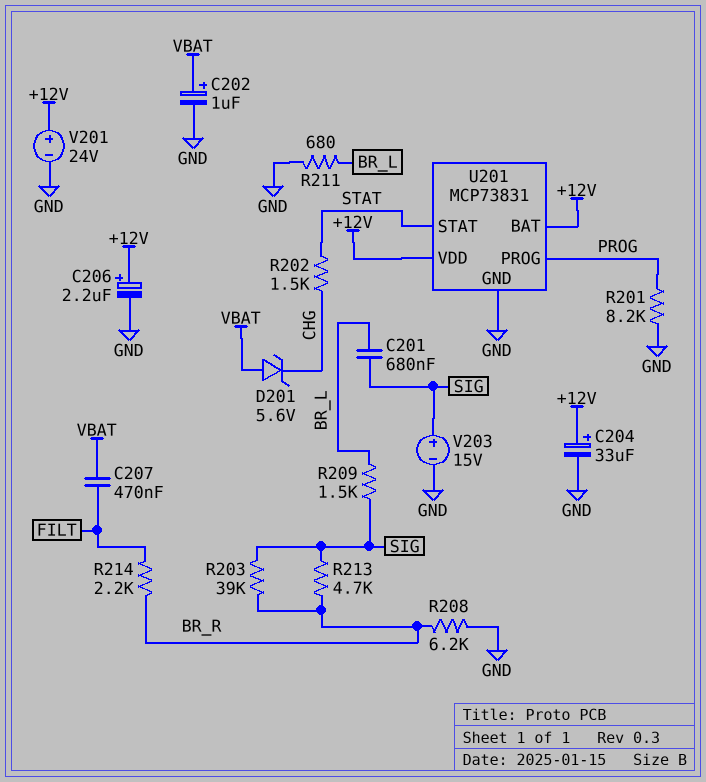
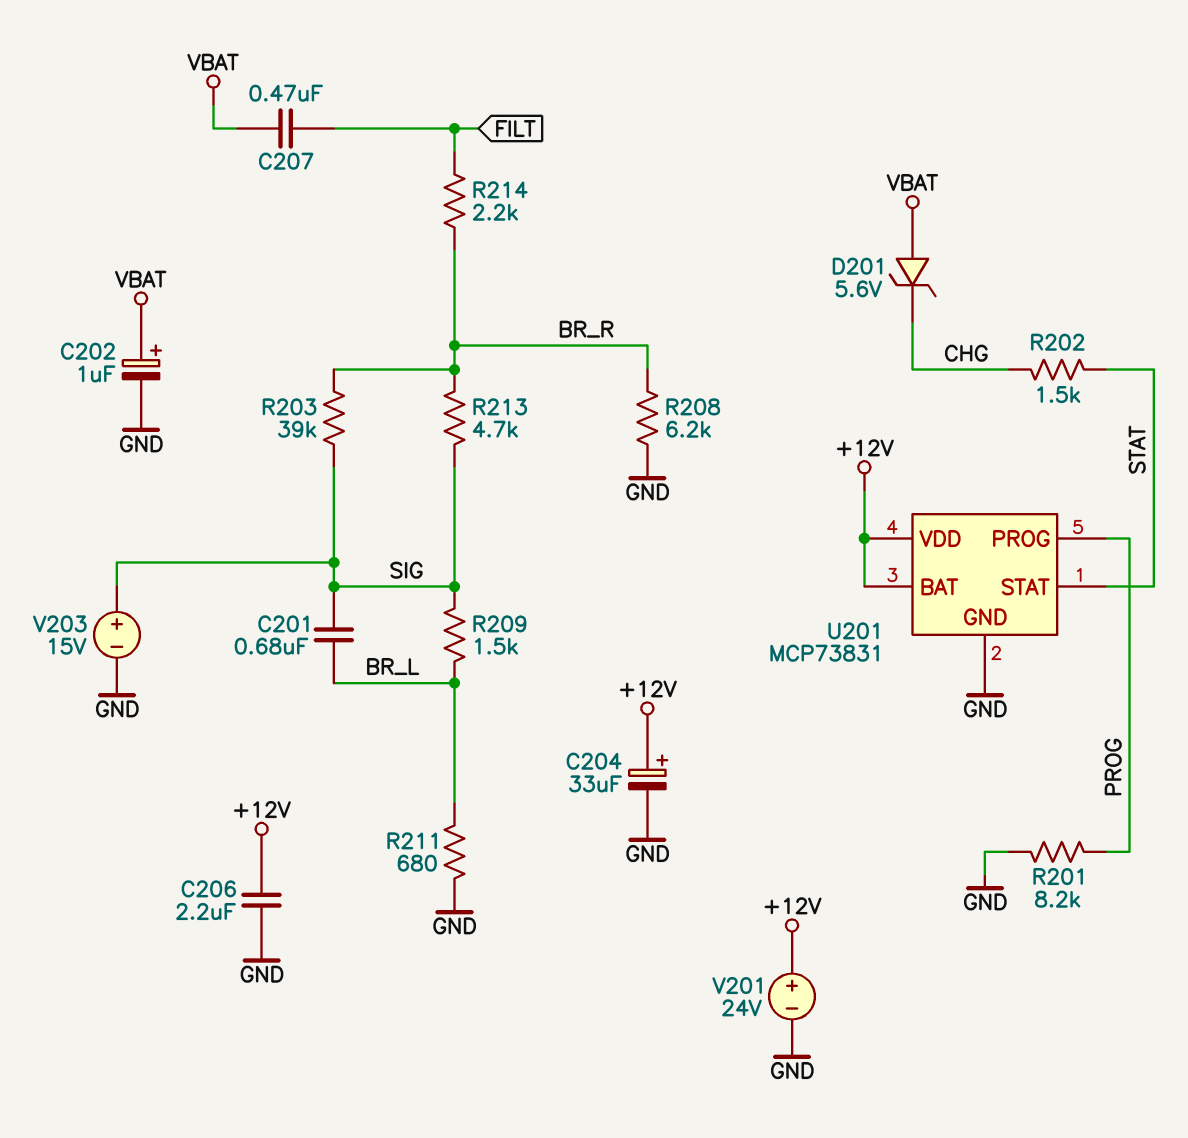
C206: 2.2uF (plus +12V, minus GND) -> 2.2uF (+12V, GND)

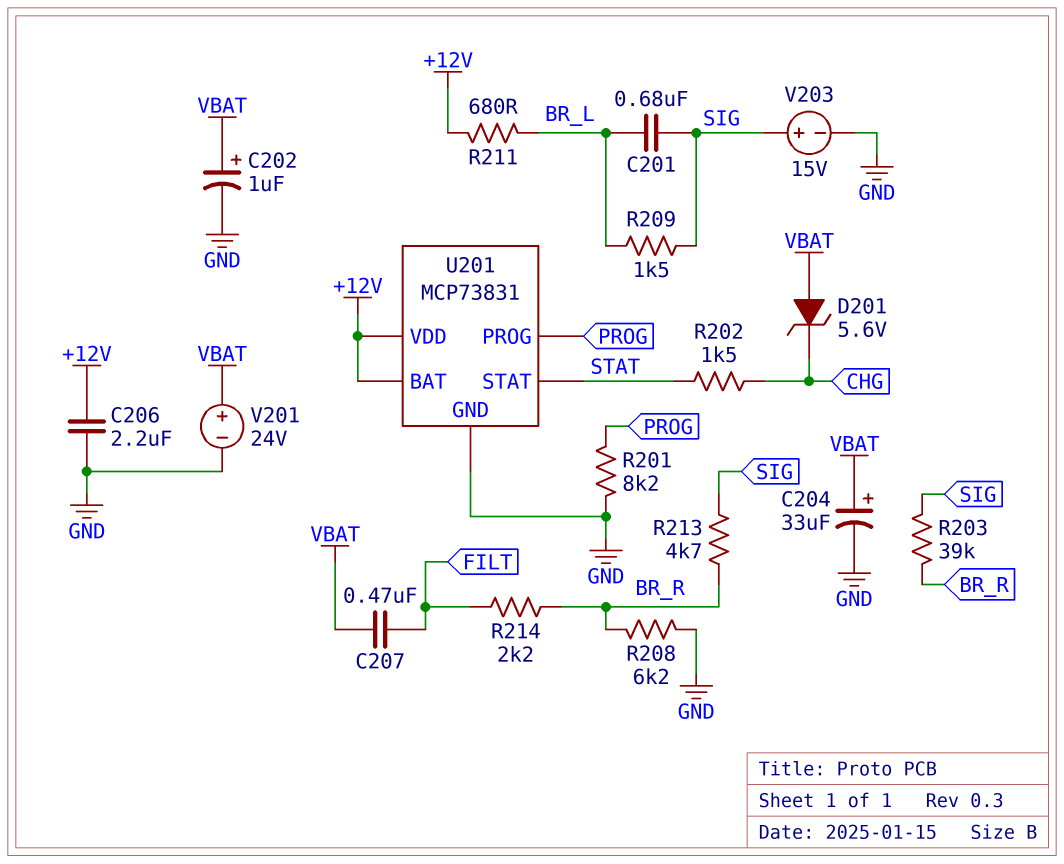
C204: 33uF (plus +12V, minus GND) -> 33uF (plus VBAT, minus GND)
R211: 680 (BR_L, GND) -> 680 (+12V, BR_L)
V201: 24V (plus +12V, minus GND) -> 24V (plus VBAT, minus GND)

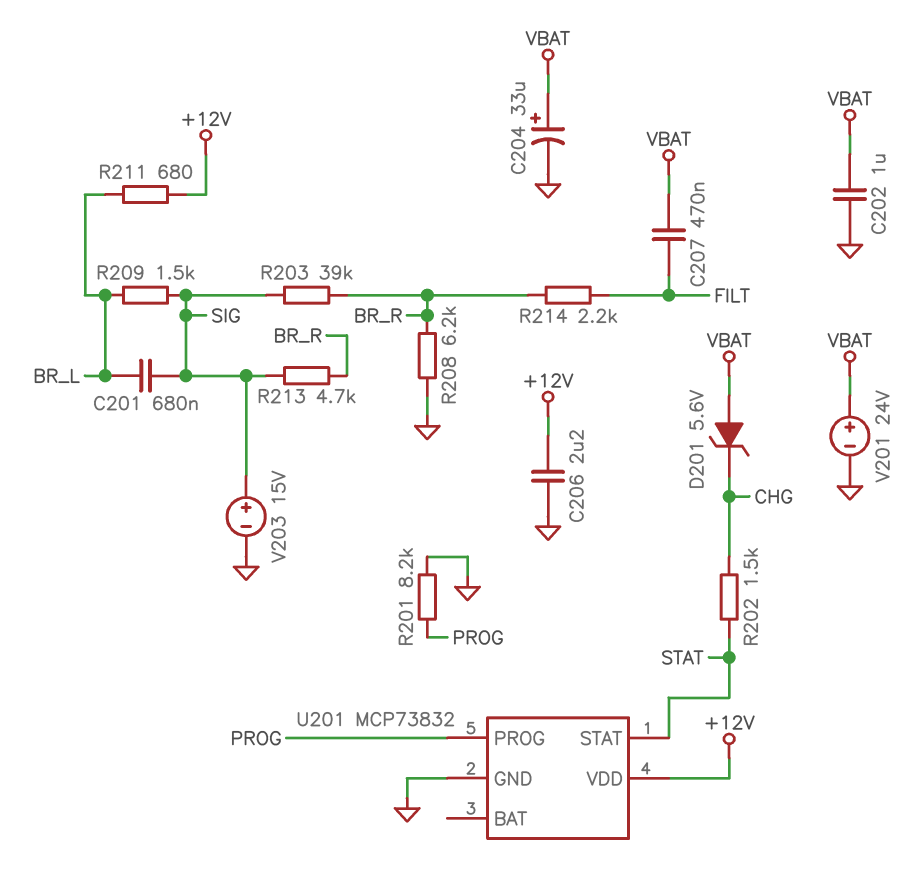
C202: 1uF (plus VBAT, minus GND) -> 1uF (GND, VBAT)
U201: MCP73831 -> MCP73832
U201 pin BAT: +12V -> none

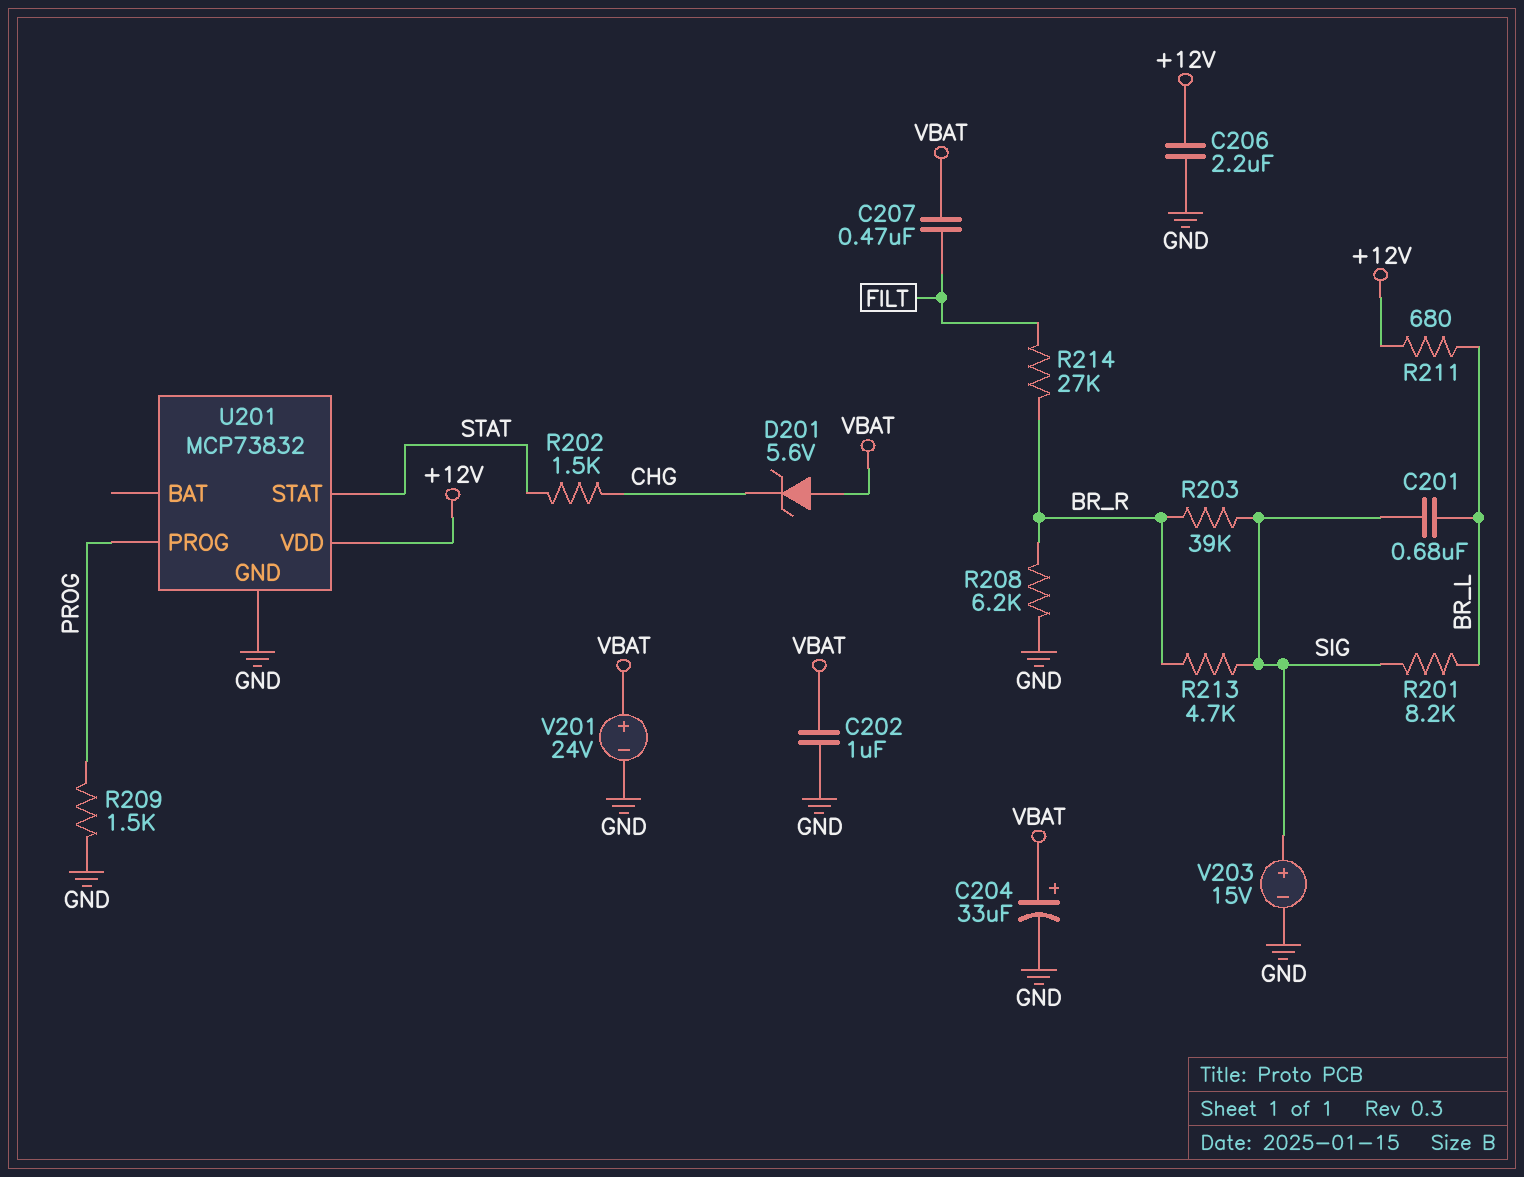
R201: 8.2k (GND, PROG) -> 8.2k (BR_L, SIG)
R209: 1.5k (BR_L, SIG) -> 1.5k (GND, PROG)
R214: 2.2k (BR_R, FILT) -> 27k (BR_R, FILT)

